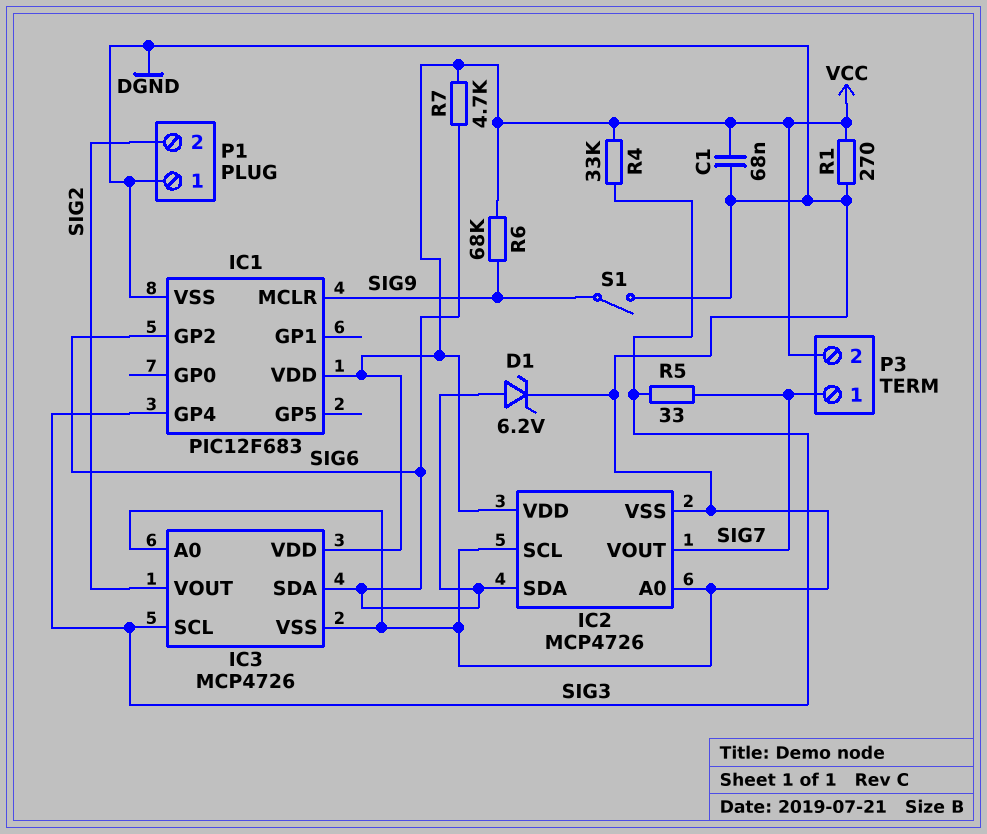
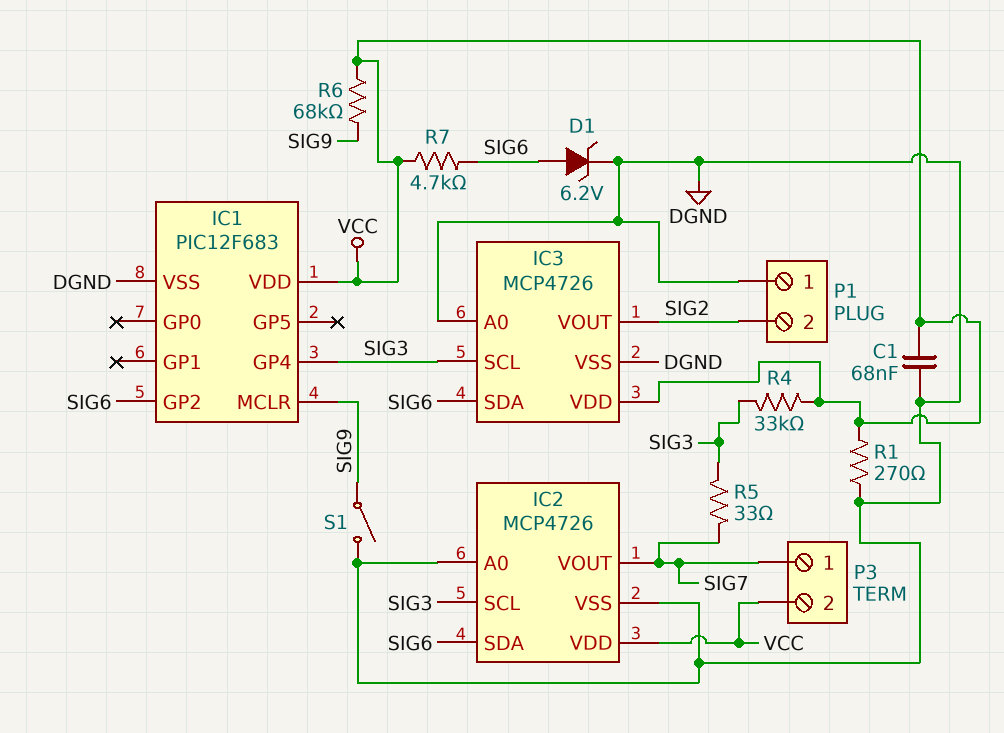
IC2 pin SCL: DGND -> SIG3

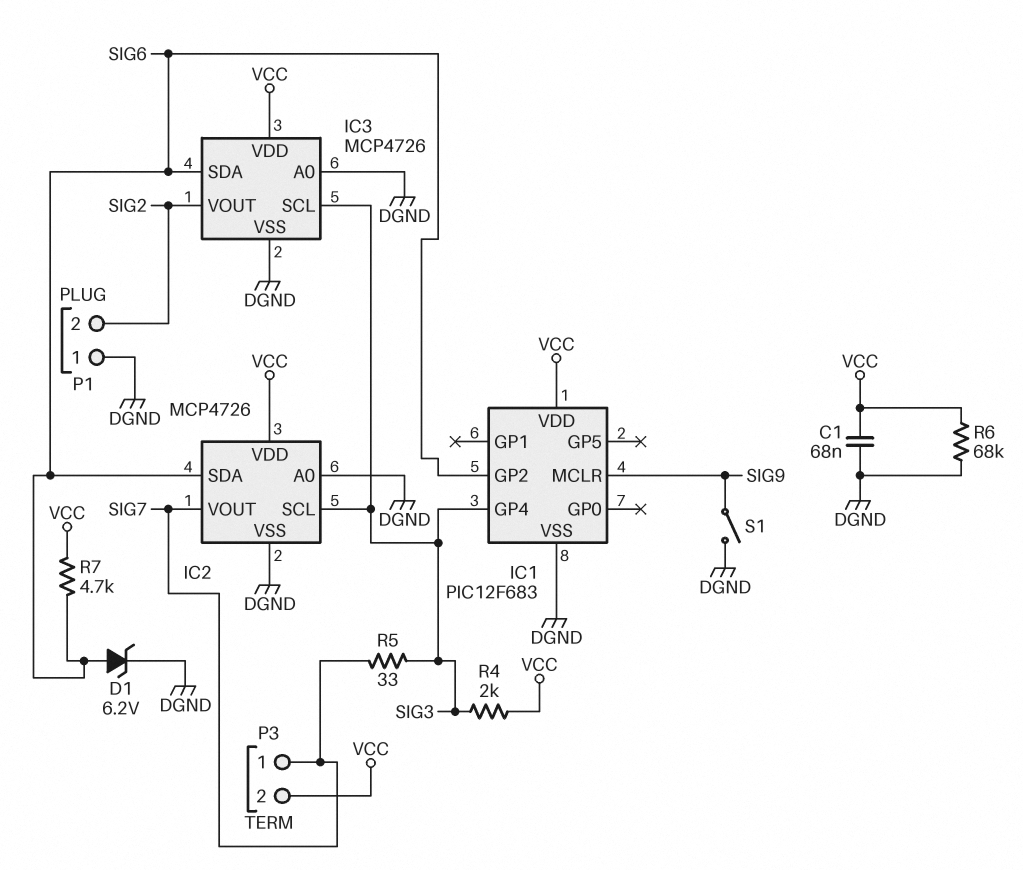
R1: 270 (DGND, VCC) -> none
R4: 33k (SIG3, VCC) -> 2k (SIG3, VCC)
R6: 68k (SIG9, VCC) -> 68k (DGND, VCC)

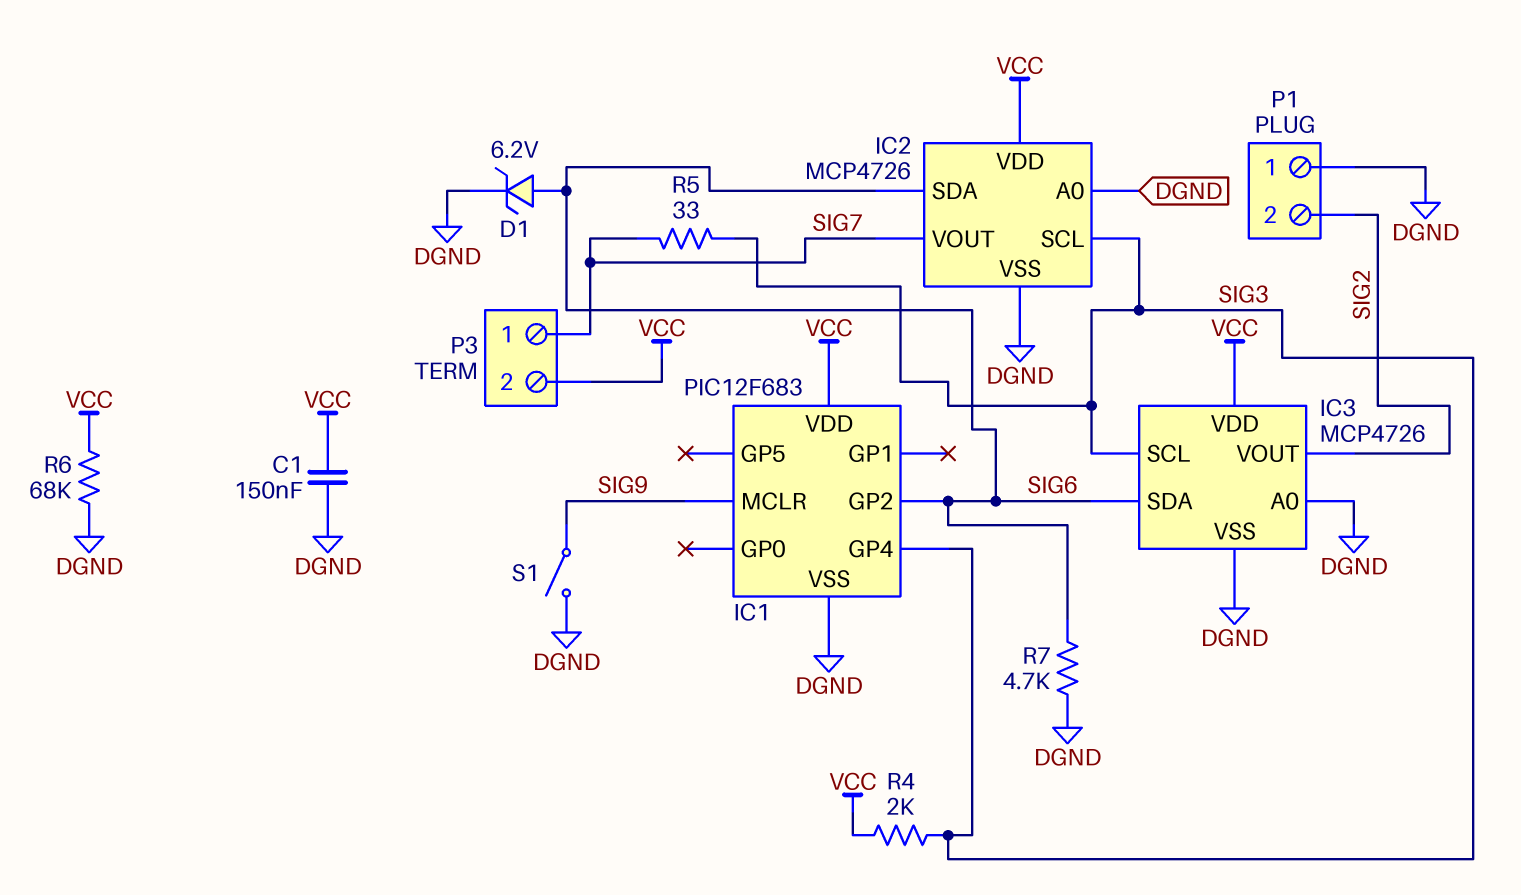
C1: 68nF (DGND, VCC) -> 150nF (DGND, VCC)
R7: 4.7k (SIG6, VCC) -> 4.7k (DGND, SIG6)

